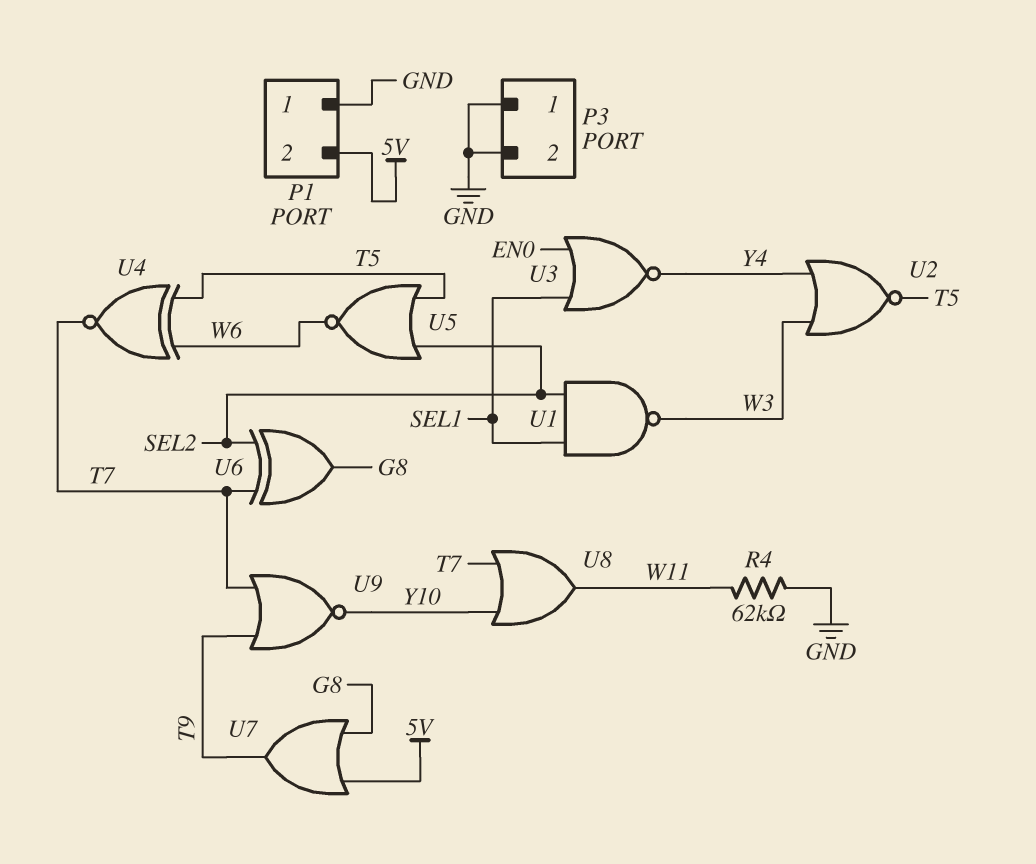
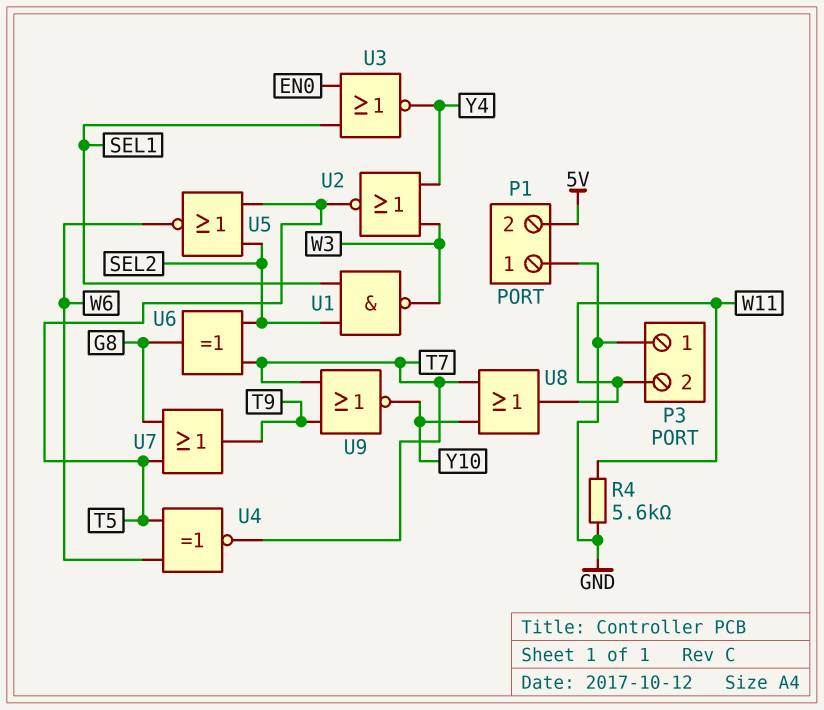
P3 pin 2: GND -> W11
R4: 62k (GND, W11) -> 5.6k (GND, W11)
U7: OR (in 5V, in G8, out T9) -> OR (in G8, in T5, out T9)

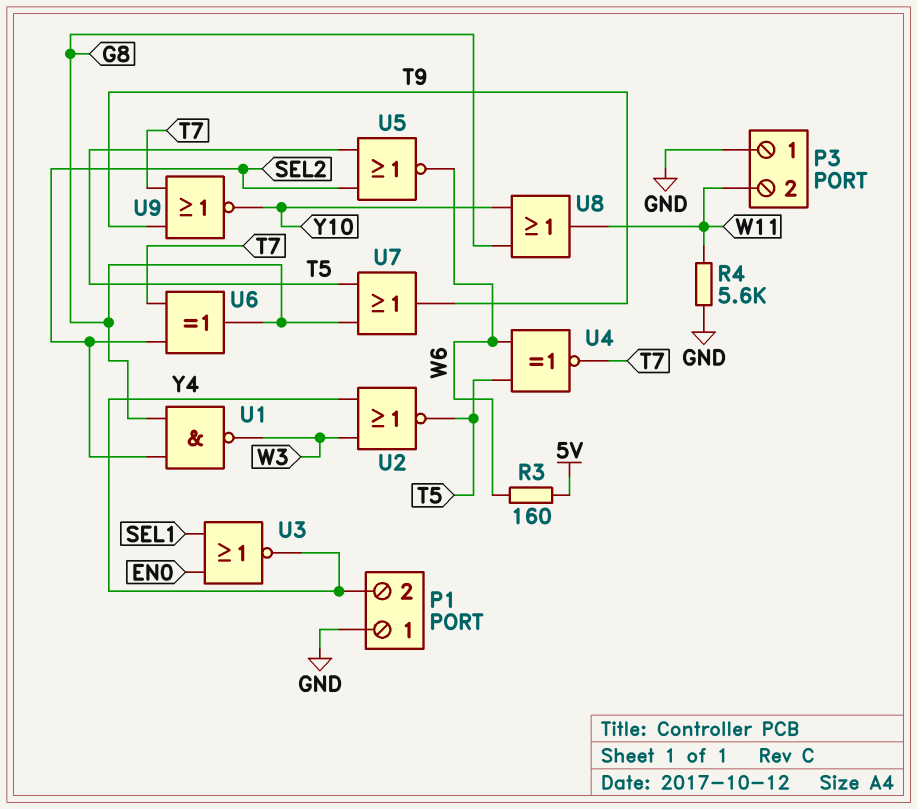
P1 pin 2: 5V -> Y4
R3: none -> 160 (5V, W6)
U1: NAND (in SEL1, in SEL2, out W3) -> NAND (in G8, in SEL2, out W3)
U8: OR (in T7, in Y10, out W11) -> OR (in G8, in Y10, out W11)

